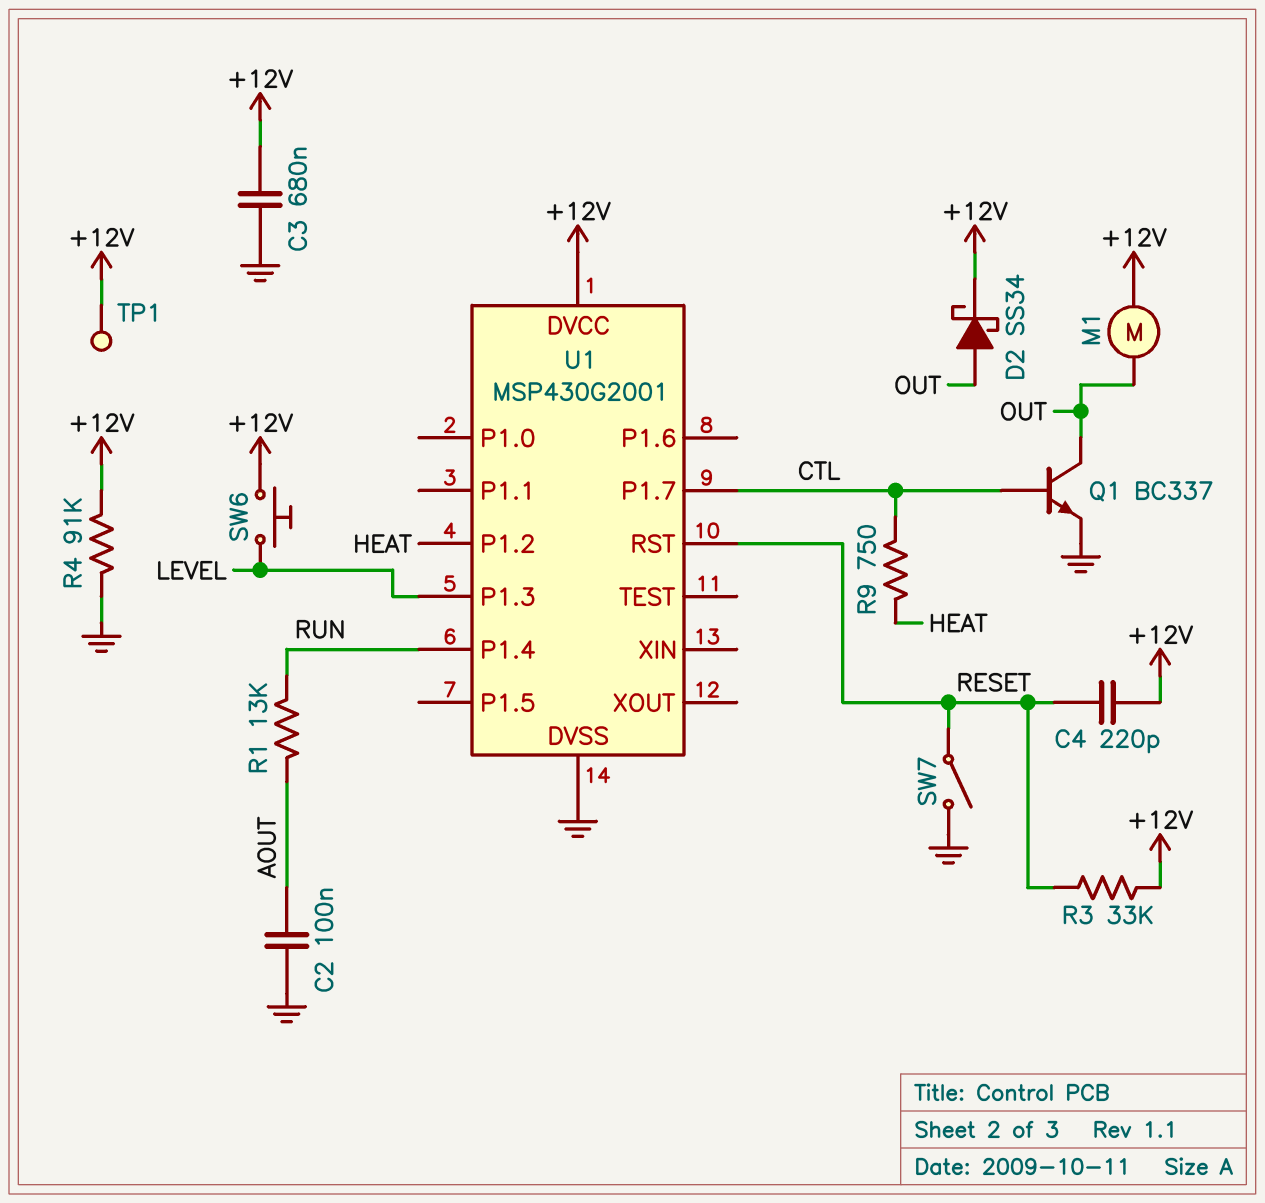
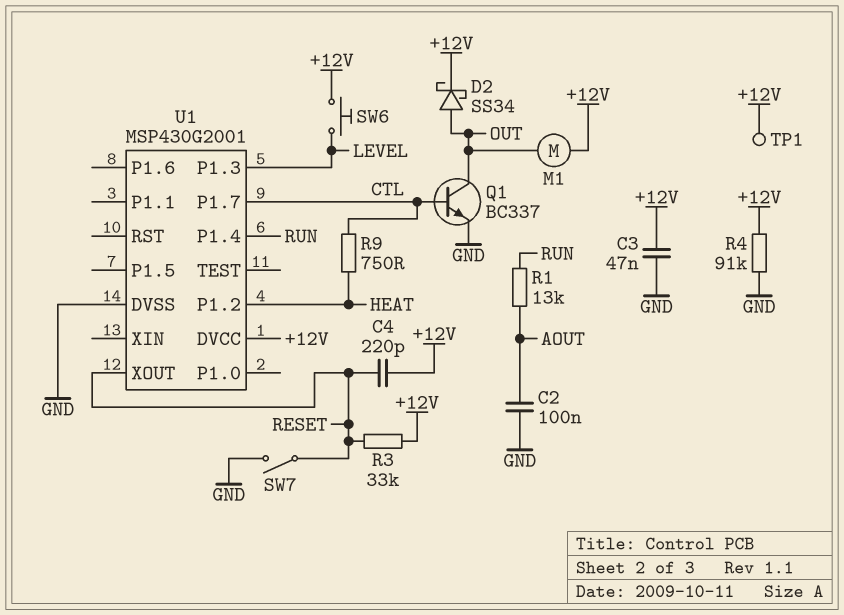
C3: 680nF (+12V, GND) -> 47nF (+12V, GND)
U1 pin RST: RESET -> none
U1 pin XOUT: none -> RESET

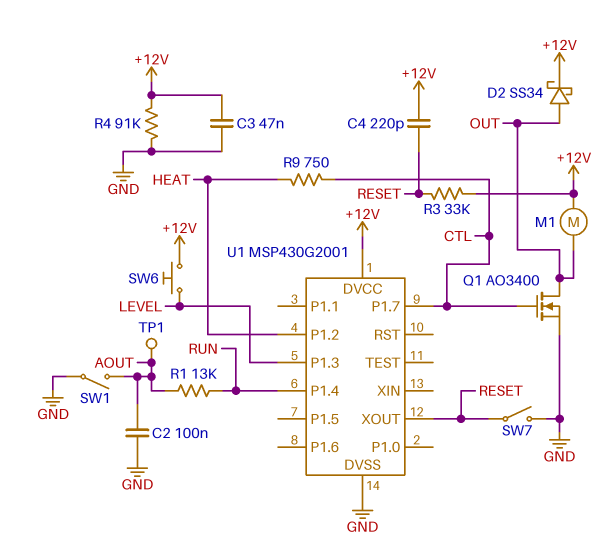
Q1: NPN BC337 (B CTL, C OUT, E GND) -> NMOS AO3400 (G CTL, D OUT, S GND)
SW1: none -> switch (AOUT, GND)
TP1: test point (+12V) -> test point (AOUT)

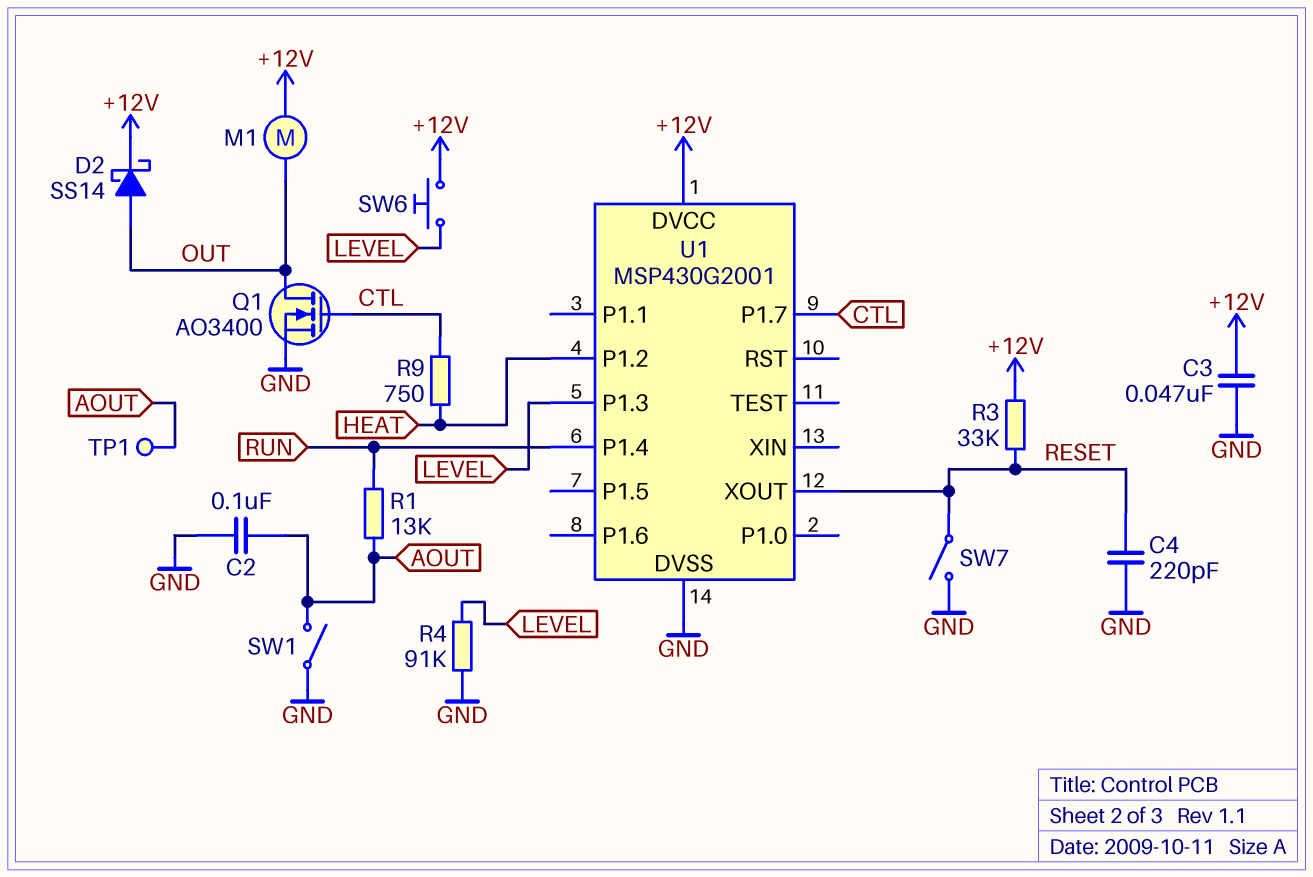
C4: 220pF (+12V, RESET) -> 220pF (GND, RESET)
D2: schottky SS34 (A OUT, K +12V) -> schottky SS14 (A OUT, K +12V)
R4: 91k (+12V, GND) -> 91k (GND, LEVEL)

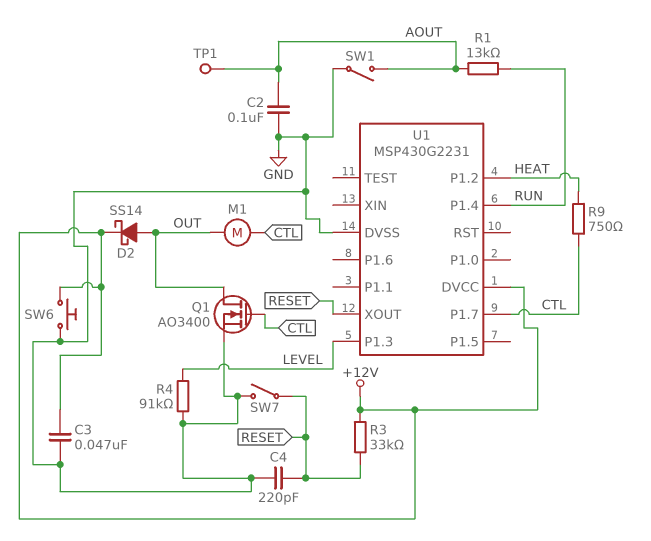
M1: motor (+12V, OUT) -> motor (CTL, OUT)
SW6: button (+12V, LEVEL) -> button (+12V, GND)
U1: MSP430G2001 -> MSP430G2231

